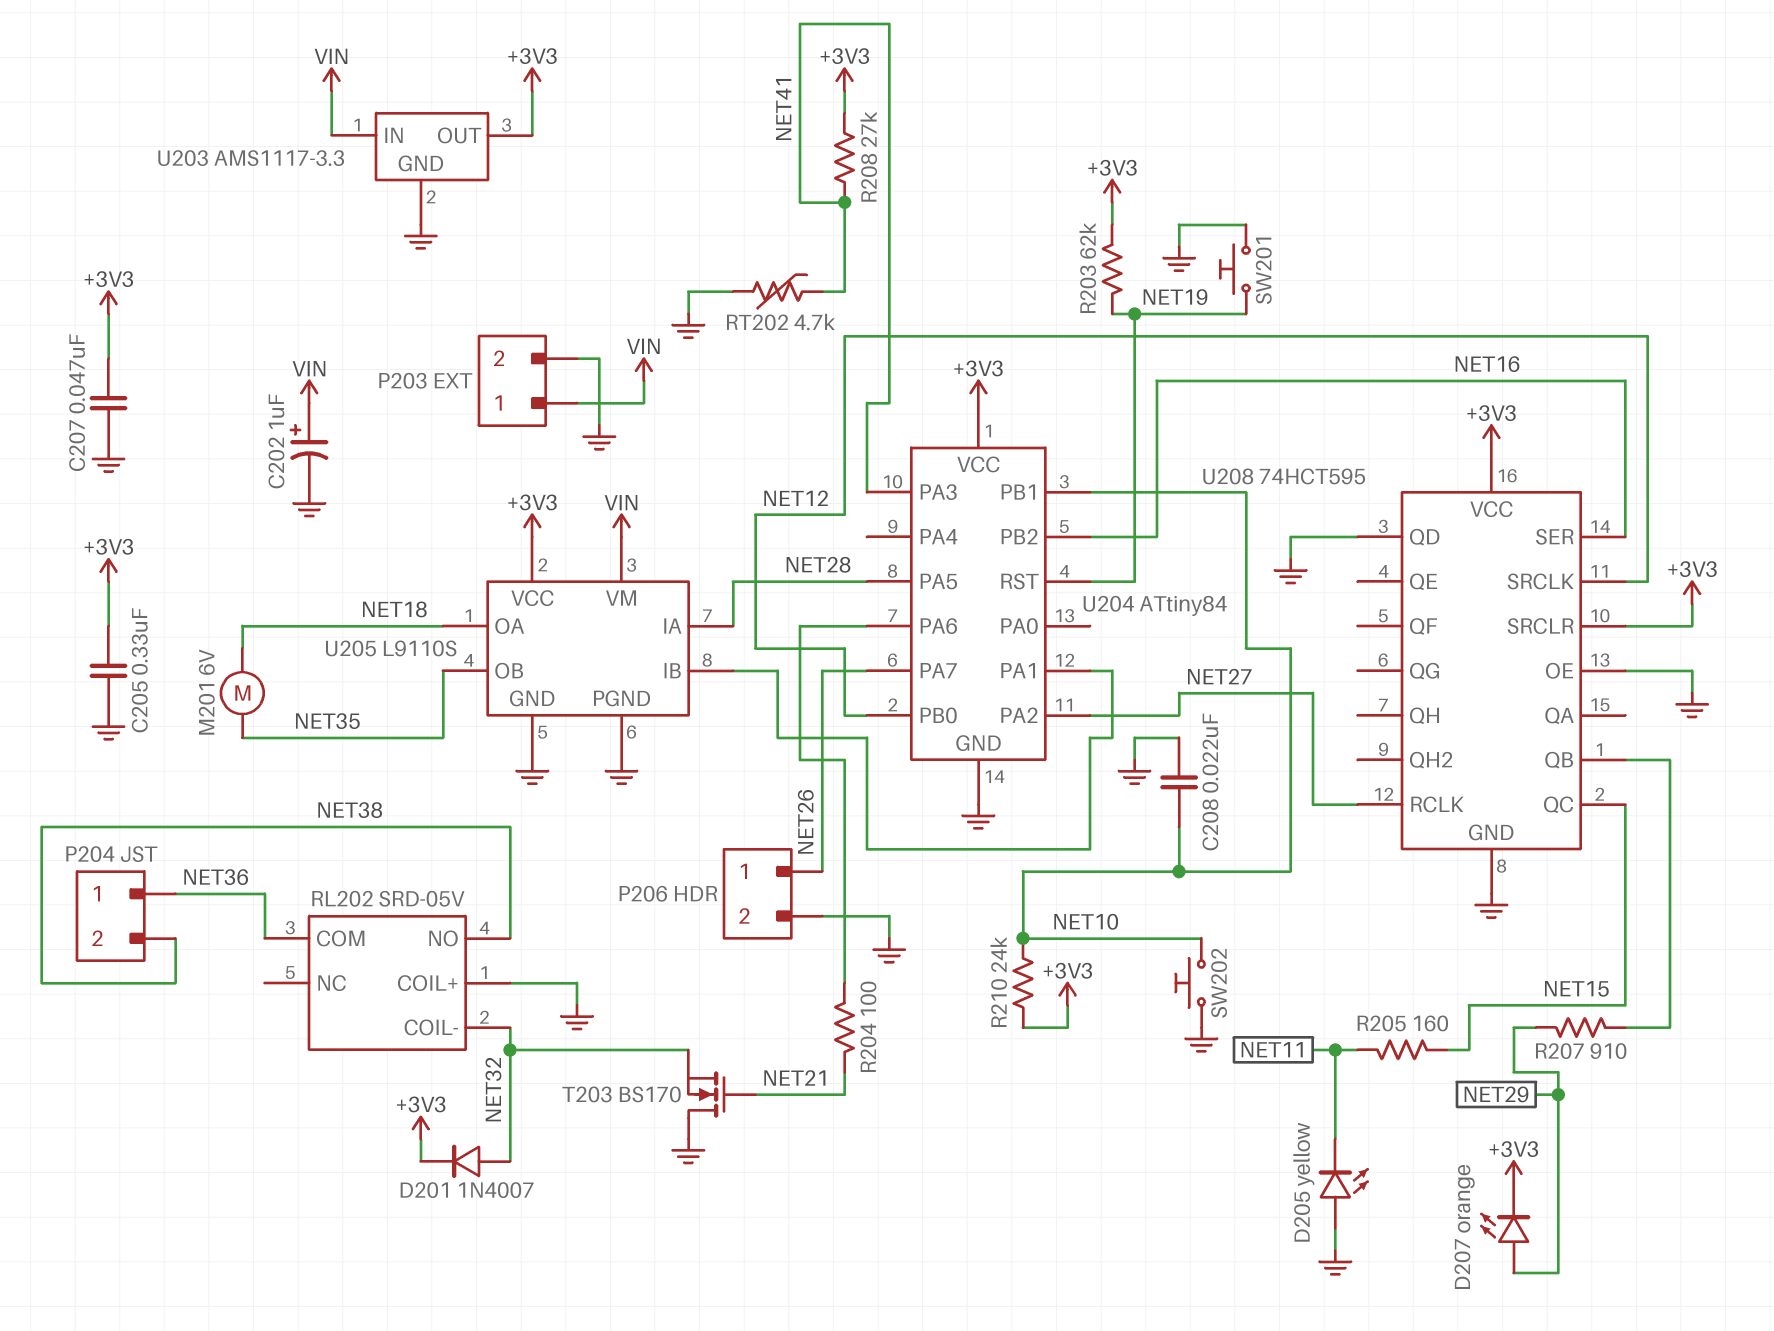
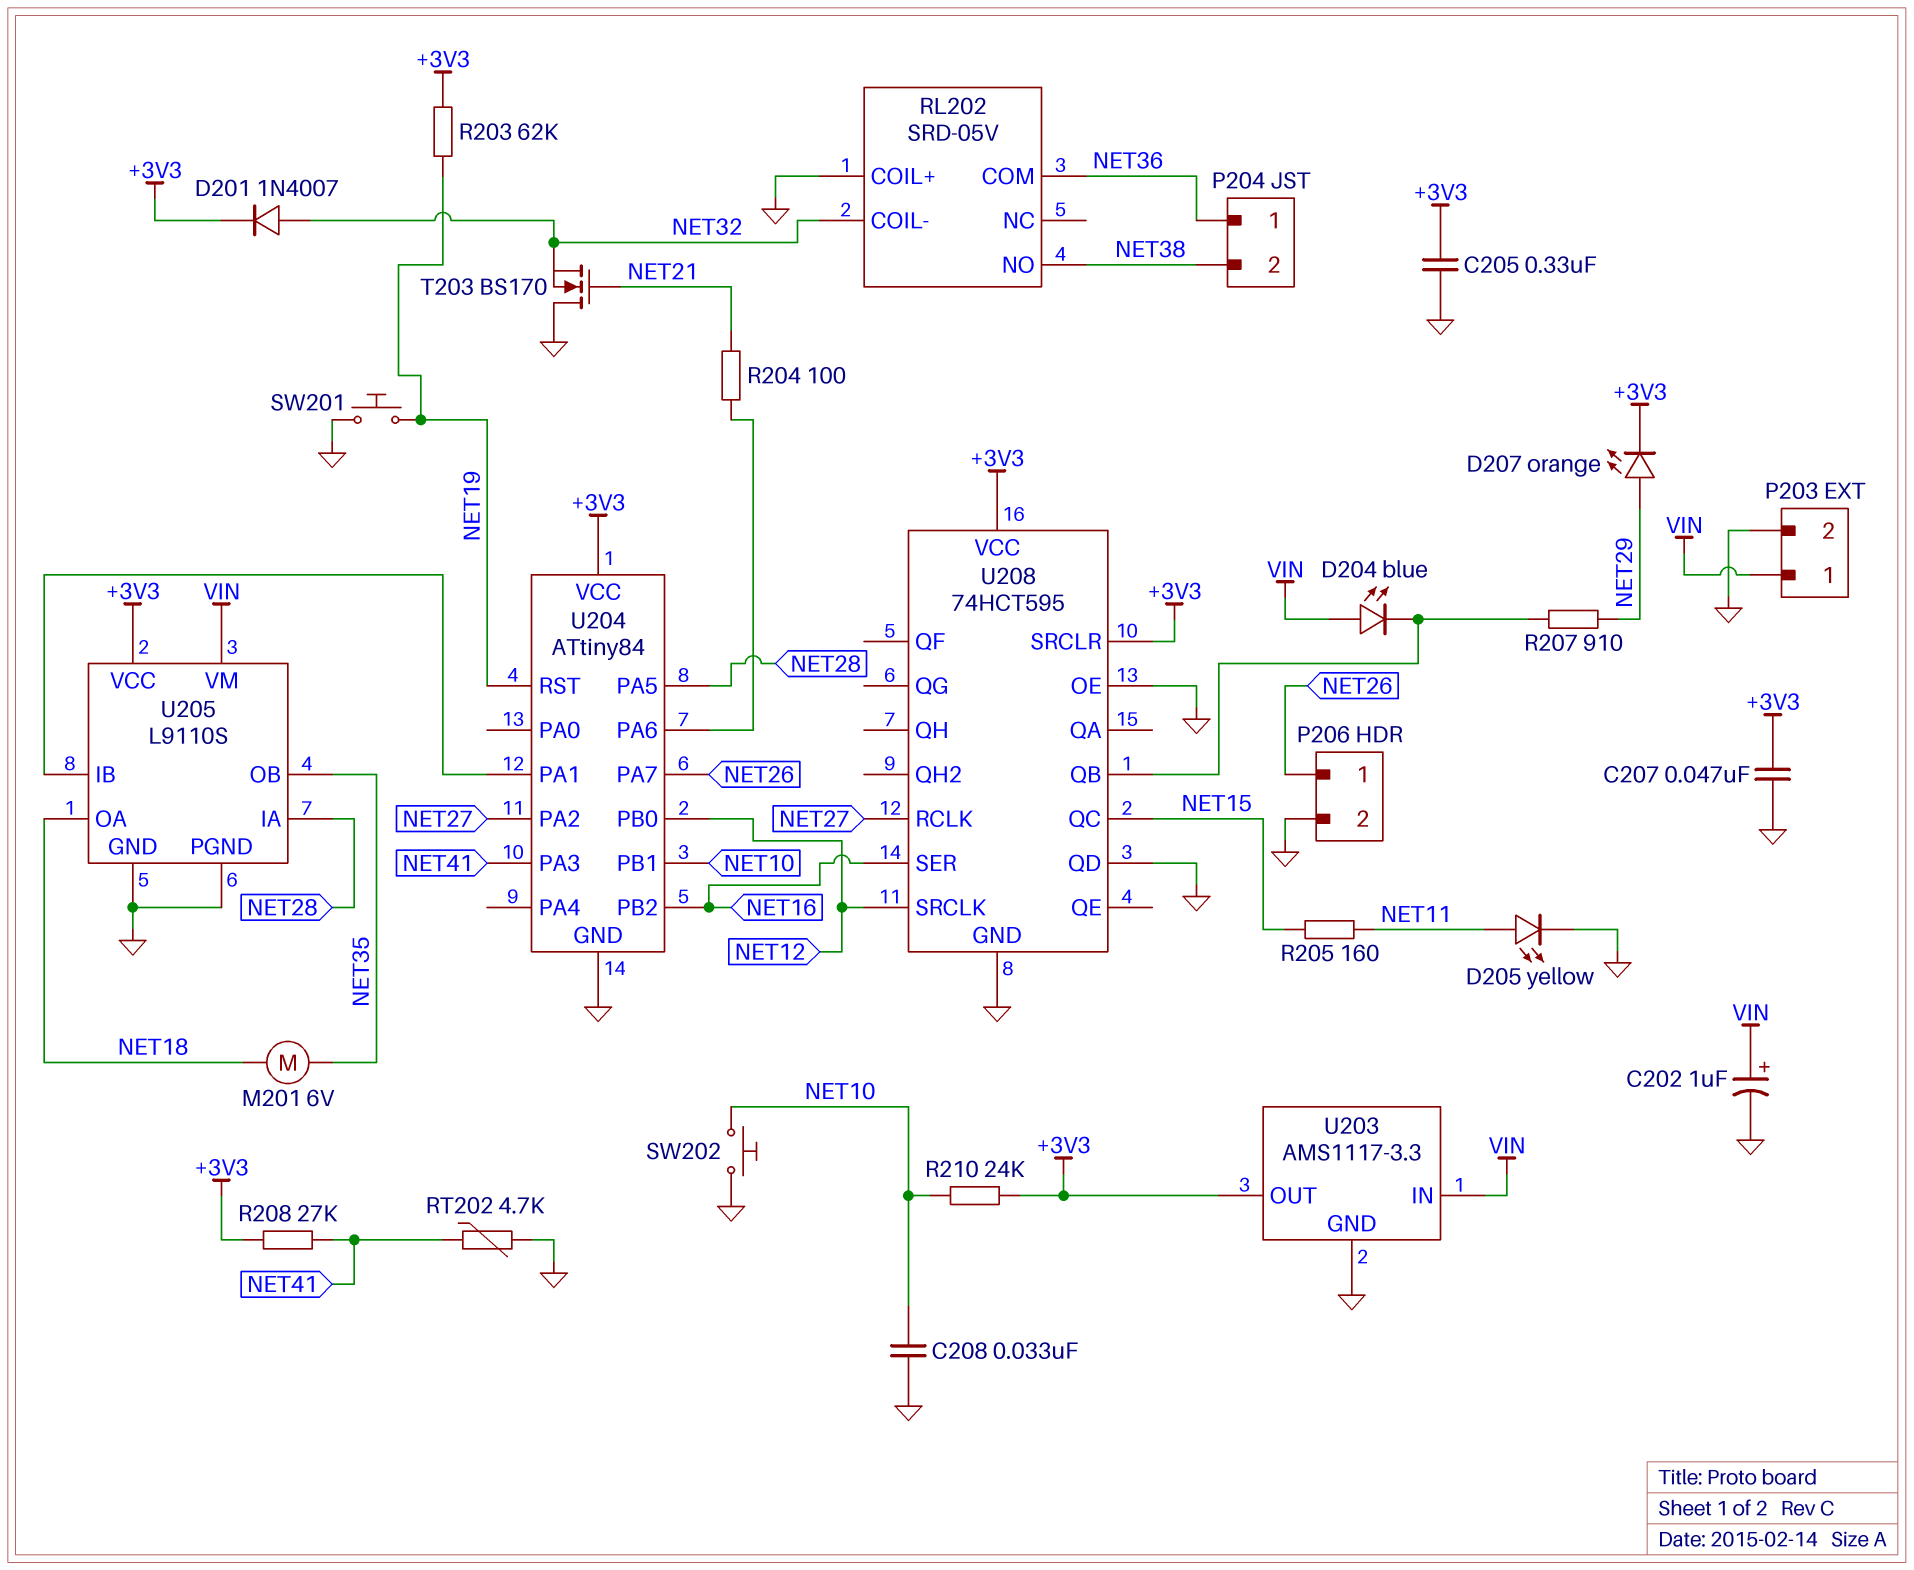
C208: 22nF (GND, NET10) -> 33nF (GND, NET10)
D204: none -> LED blue (A VIN, K U208/QB)
D205: LED yellow (A GND, K NET11) -> LED yellow (A NET11, K GND)

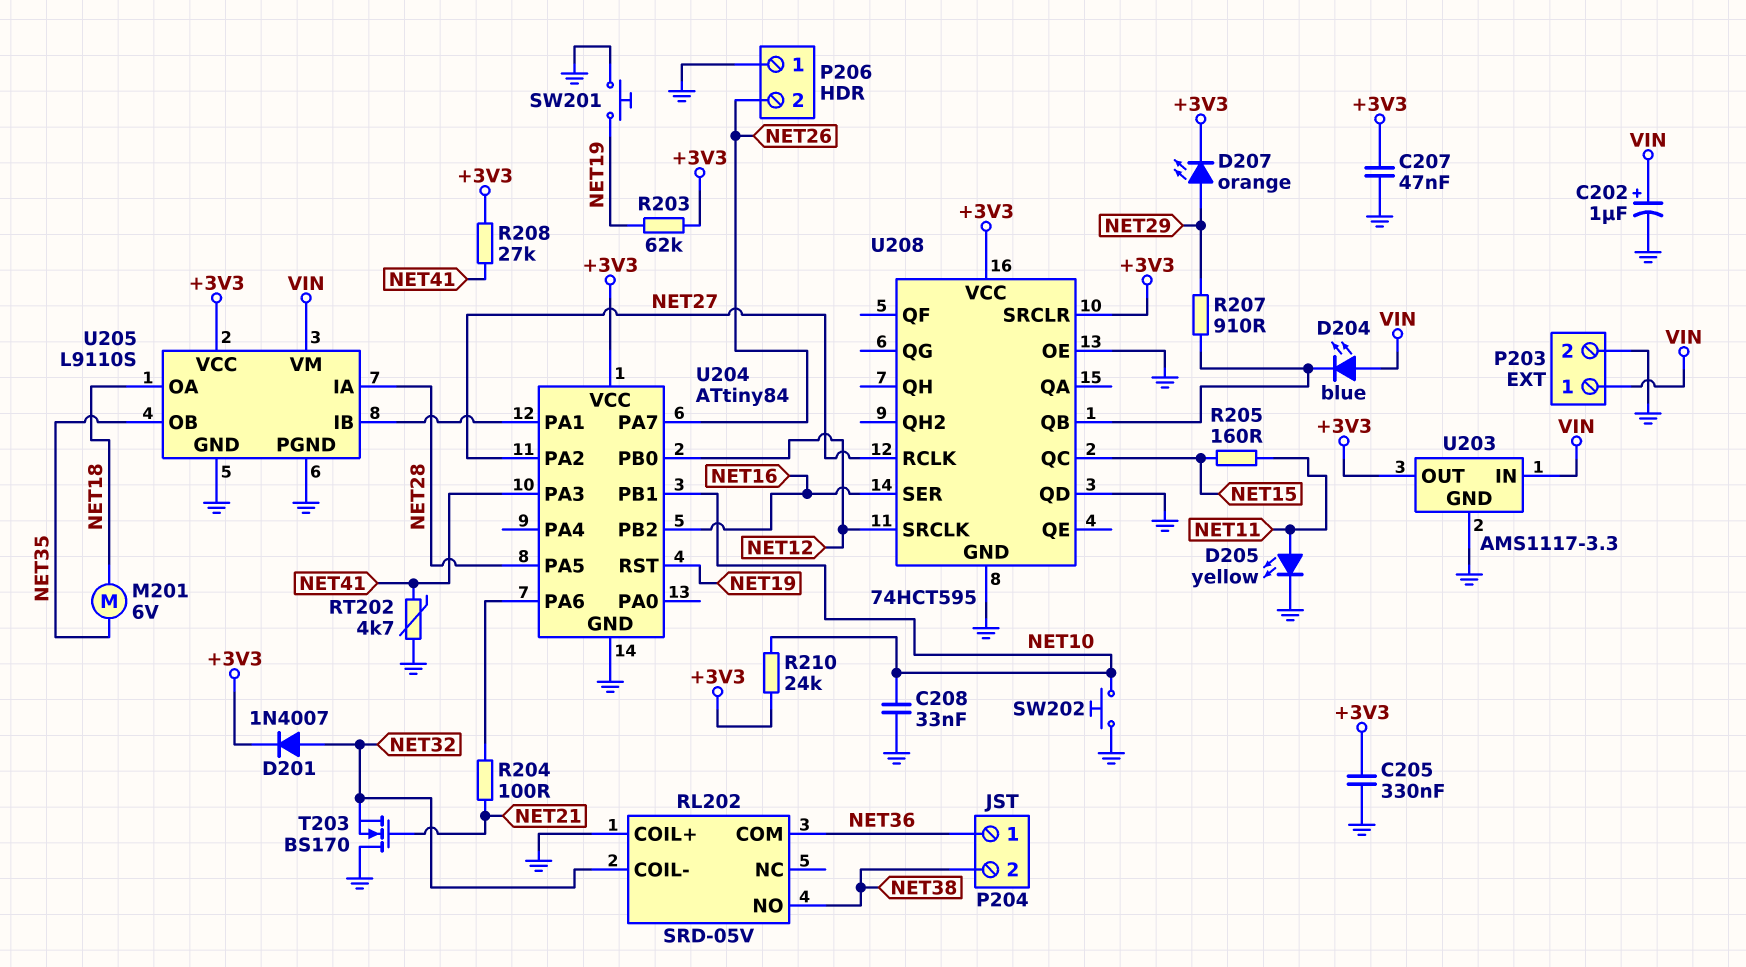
P206 pin 1: NET26 -> GND
P206 pin 2: GND -> NET26

